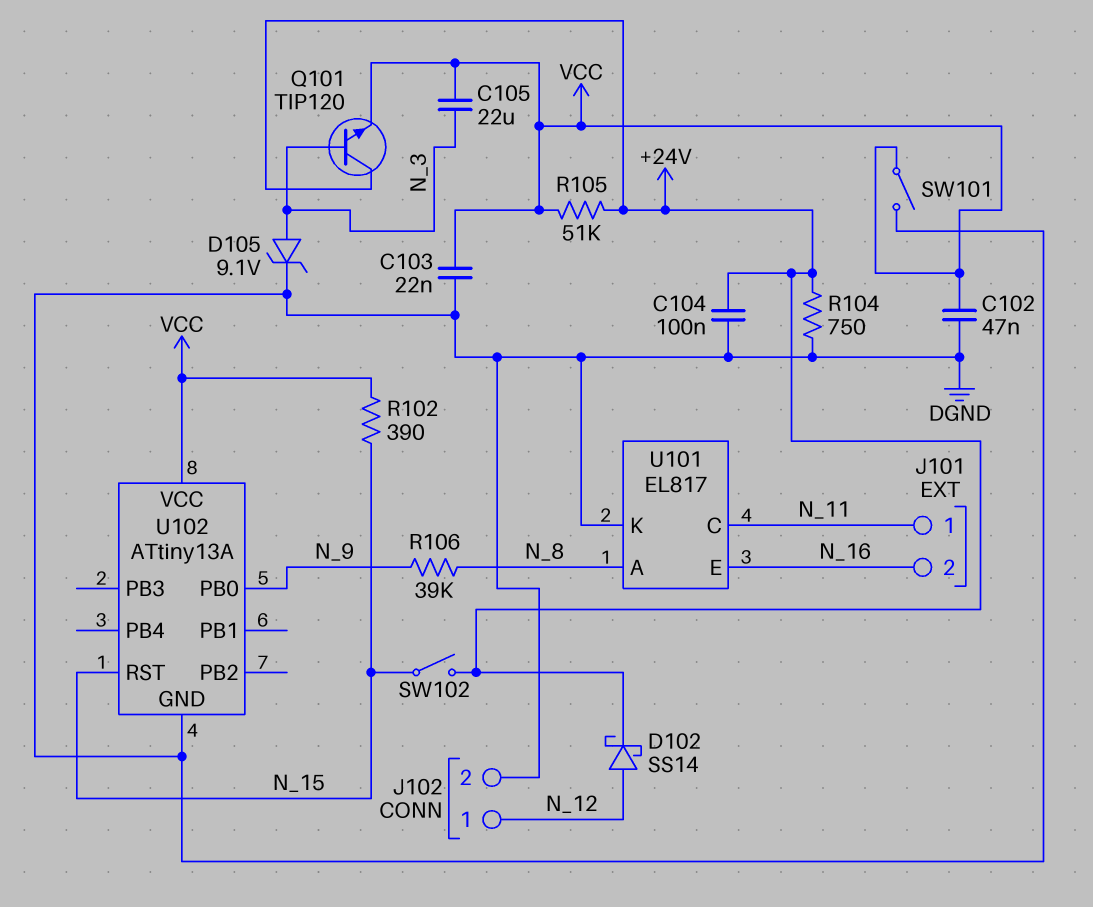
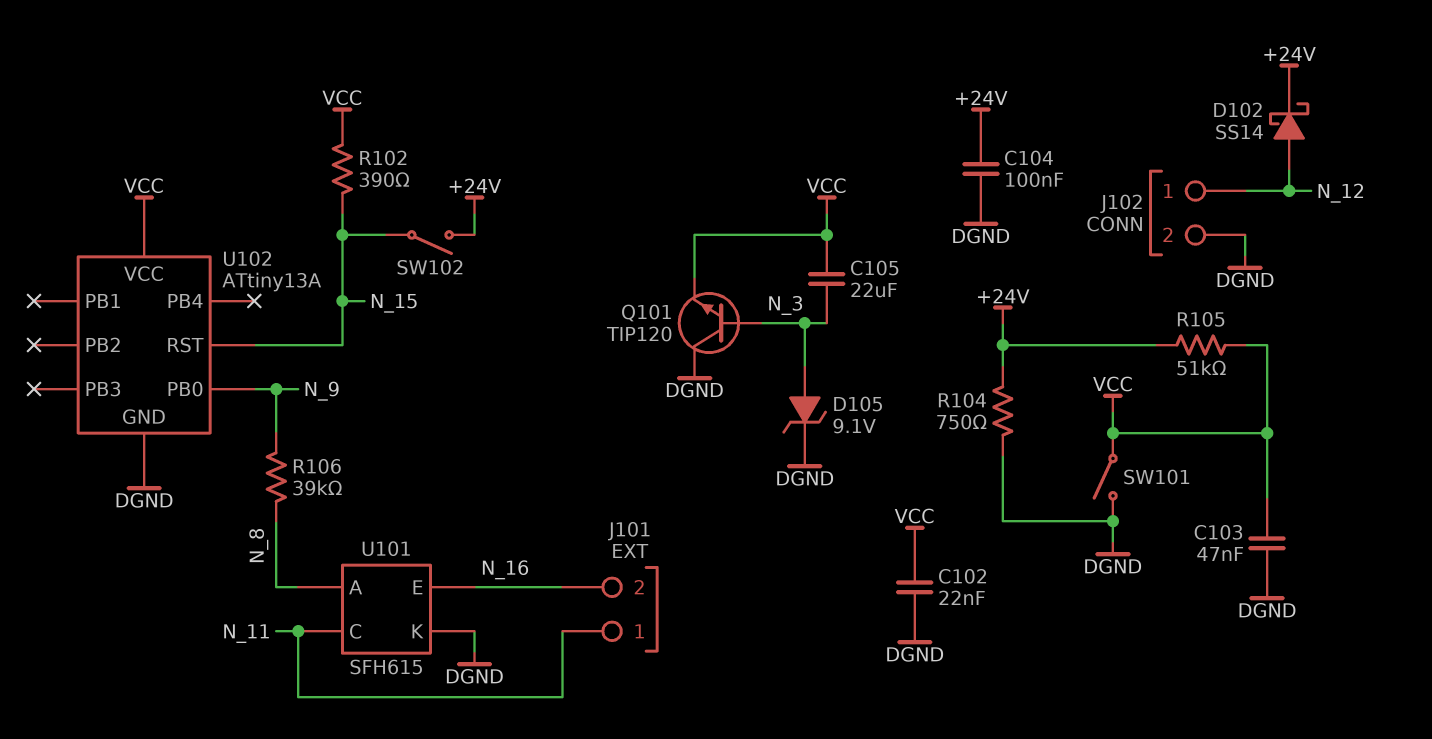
C102: 47nF (DGND, VCC) -> 22nF (DGND, VCC)
C103: 22nF (DGND, VCC) -> 47nF (DGND, VCC)
Q101: NPN TIP120 (B N_3, C +24V, E VCC) -> NPN TIP120 (B N_3, C DGND, E VCC)
U101: EL817 -> SFH615

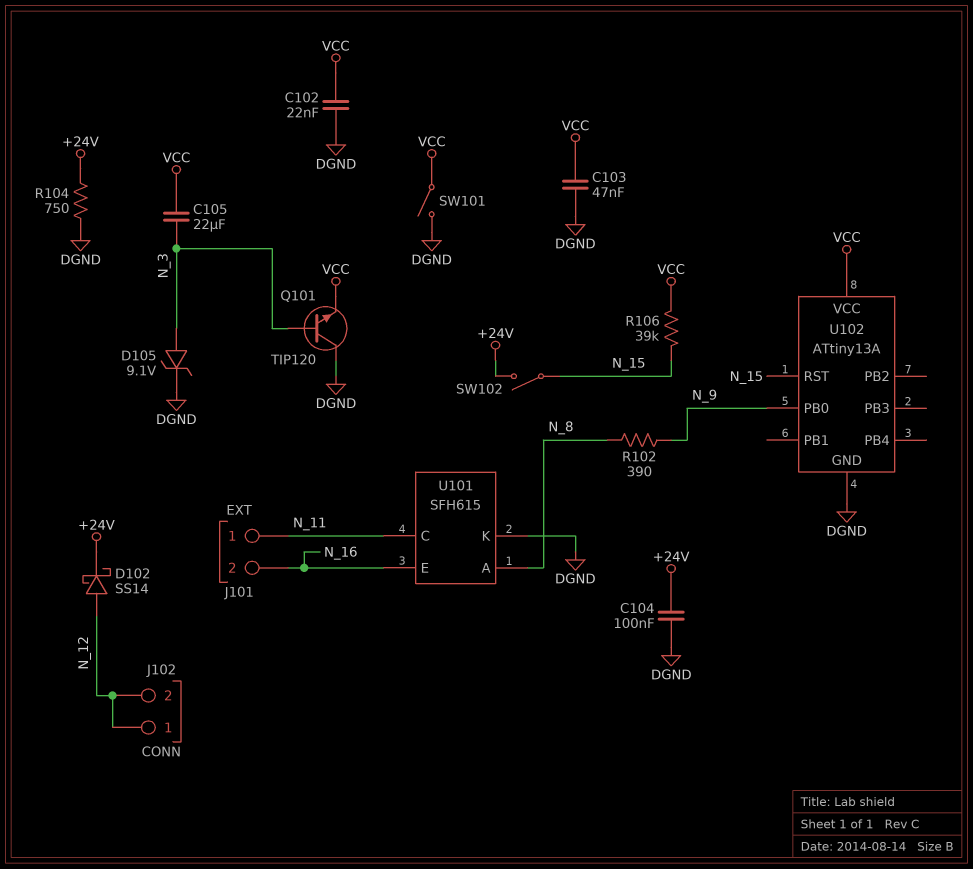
J102 pin 2: DGND -> N_12
R102: 390 (N_15, VCC) -> 390 (N_8, N_9)
R105: 51k (+24V, VCC) -> none
R106: 39k (N_8, N_9) -> 39k (N_15, VCC)

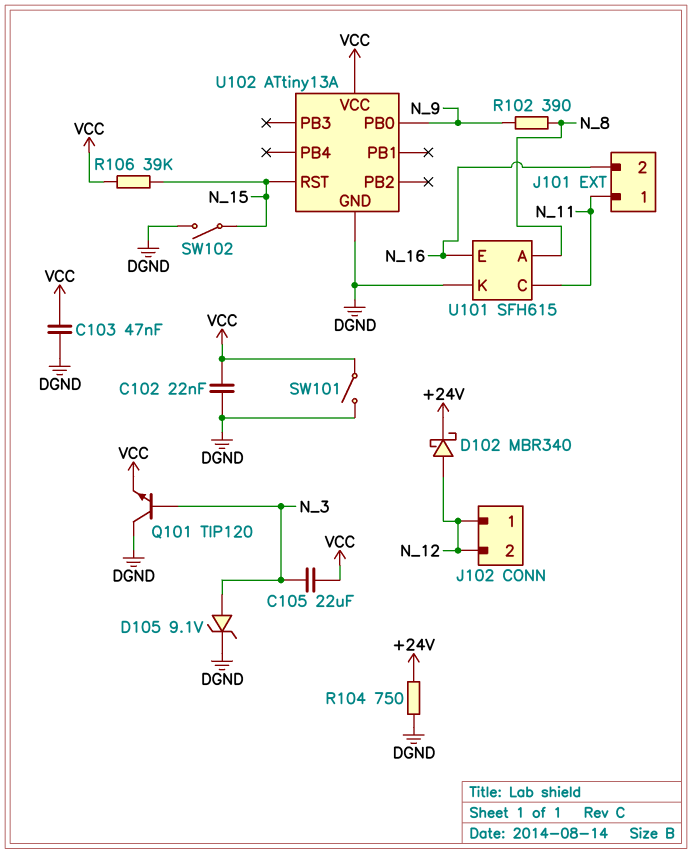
C104: 100nF (+24V, DGND) -> none
D102: schottky SS14 (A N_12, K +24V) -> schottky MBR340 (A N_12, K +24V)
SW102: switch (+24V, N_15) -> switch (DGND, N_15)

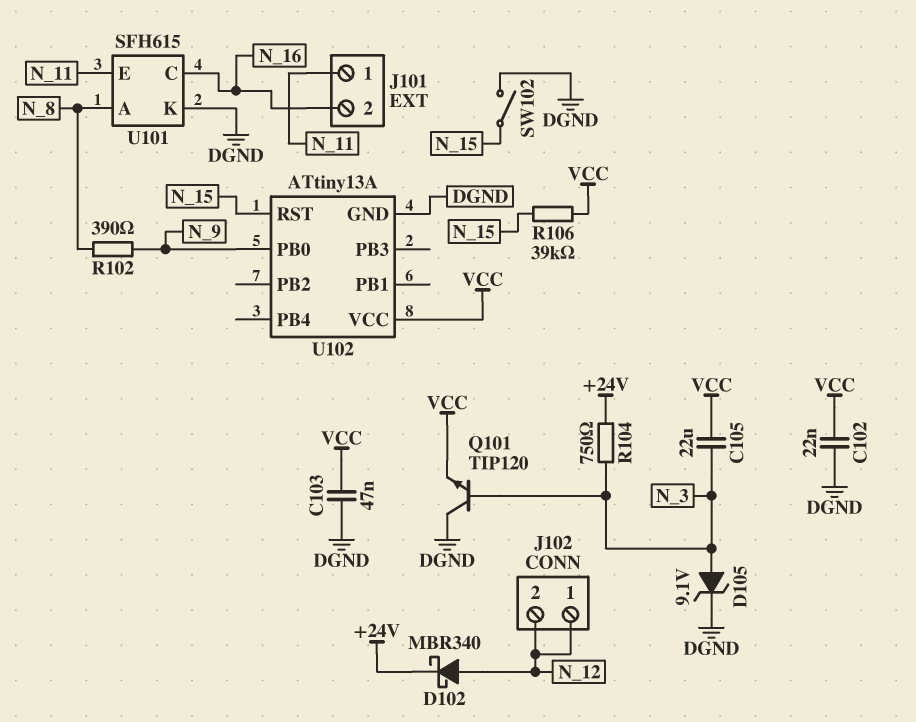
R104: 750 (+24V, DGND) -> 750 (+24V, N_3)
SW101: switch (DGND, VCC) -> none
U101 pin C: N_11 -> N_16
U101 pin E: N_16 -> N_11

